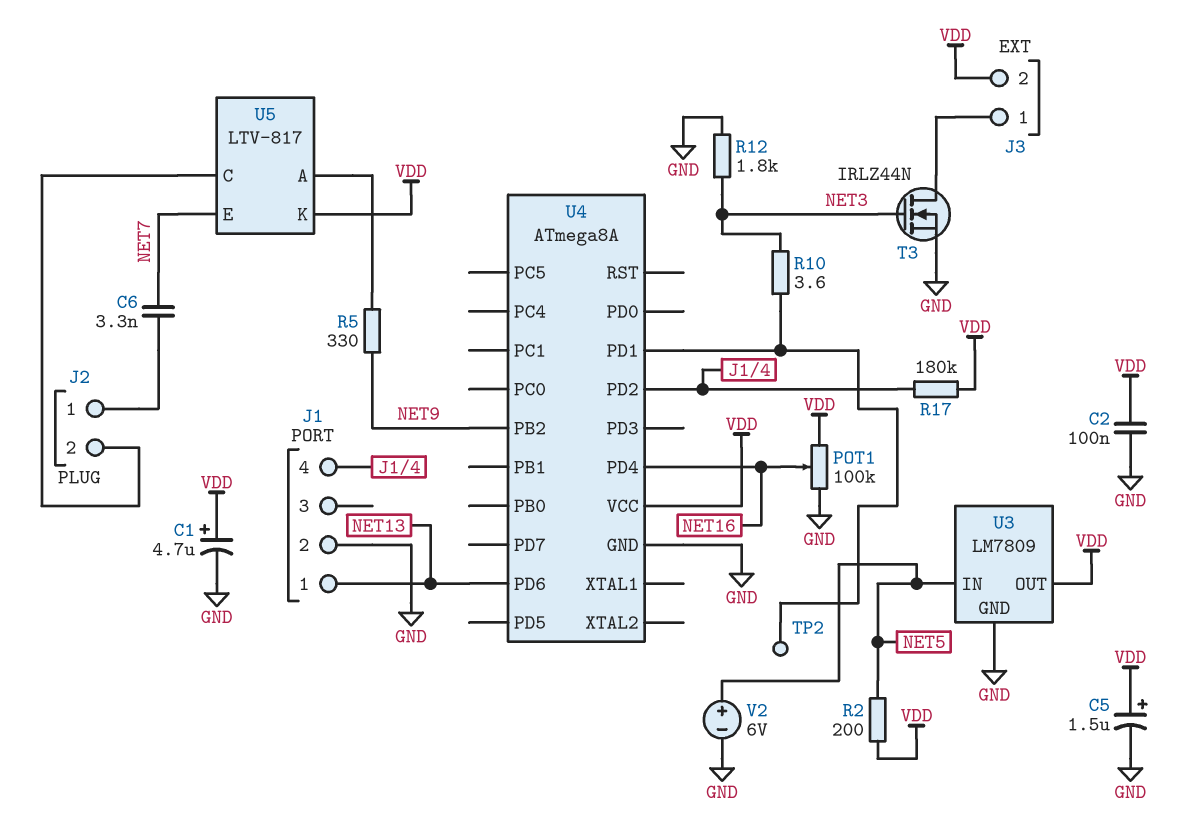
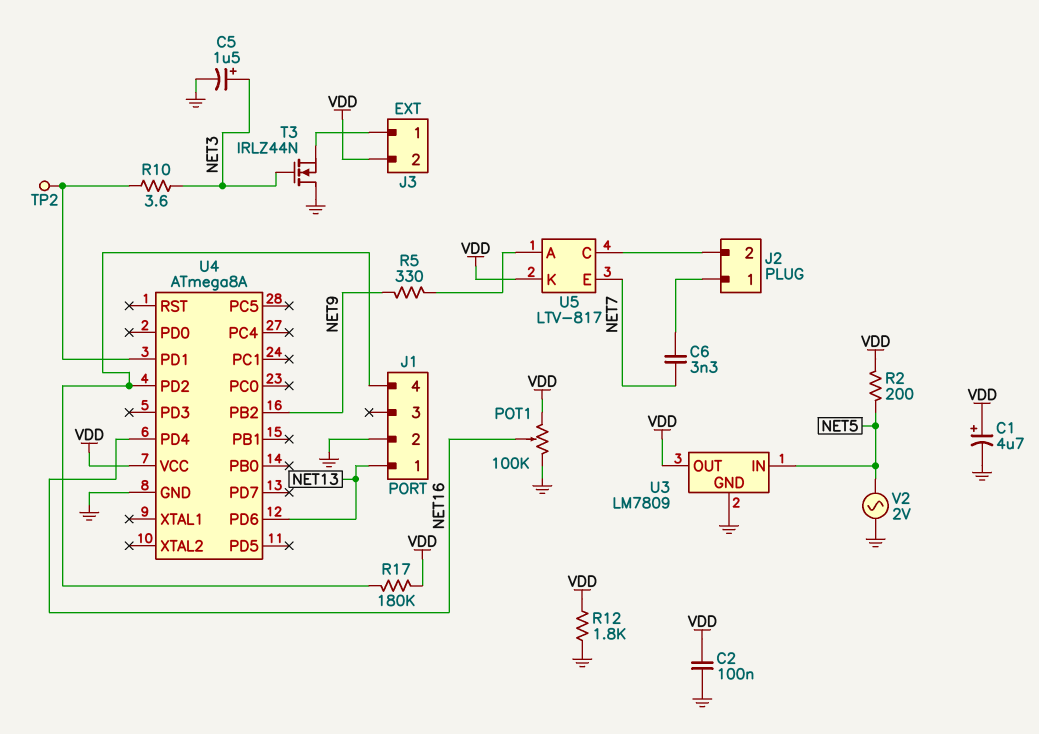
C5: 1.5uF (plus VDD, minus GND) -> 1.5uF (plus NET3, minus GND)
R12: 1.8k (GND, NET3) -> 1.8k (GND, VDD)
T3: NMOS IRLZ44N (G NET3, D J3/1, S GND) -> NMOS IRLZ44N (G NET3, D GND, S J3/1)
V2: 6V (plus NET5, minus GND) -> AC 2V (GND, NET5)

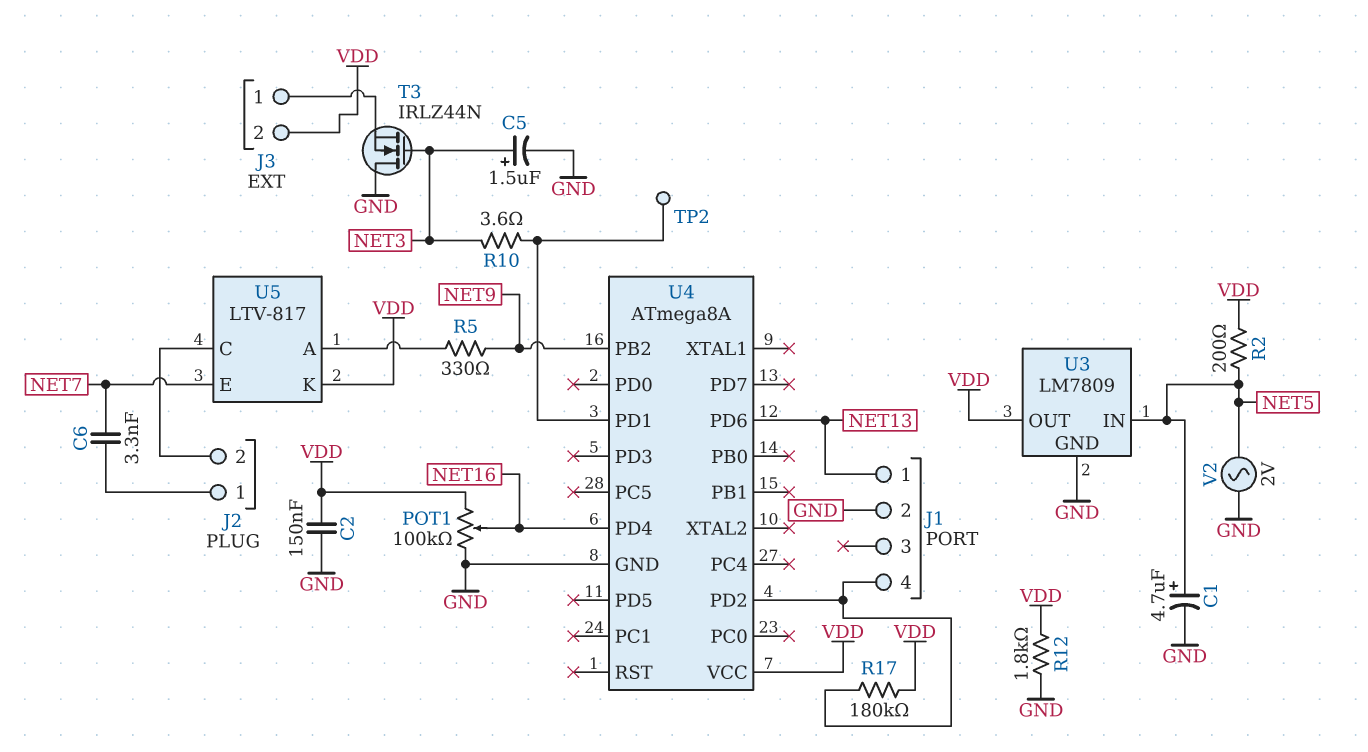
C1: 4.7uF (plus VDD, minus GND) -> 4.7uF (plus NET5, minus GND)
C2: 100nF (GND, VDD) -> 150nF (GND, VDD)

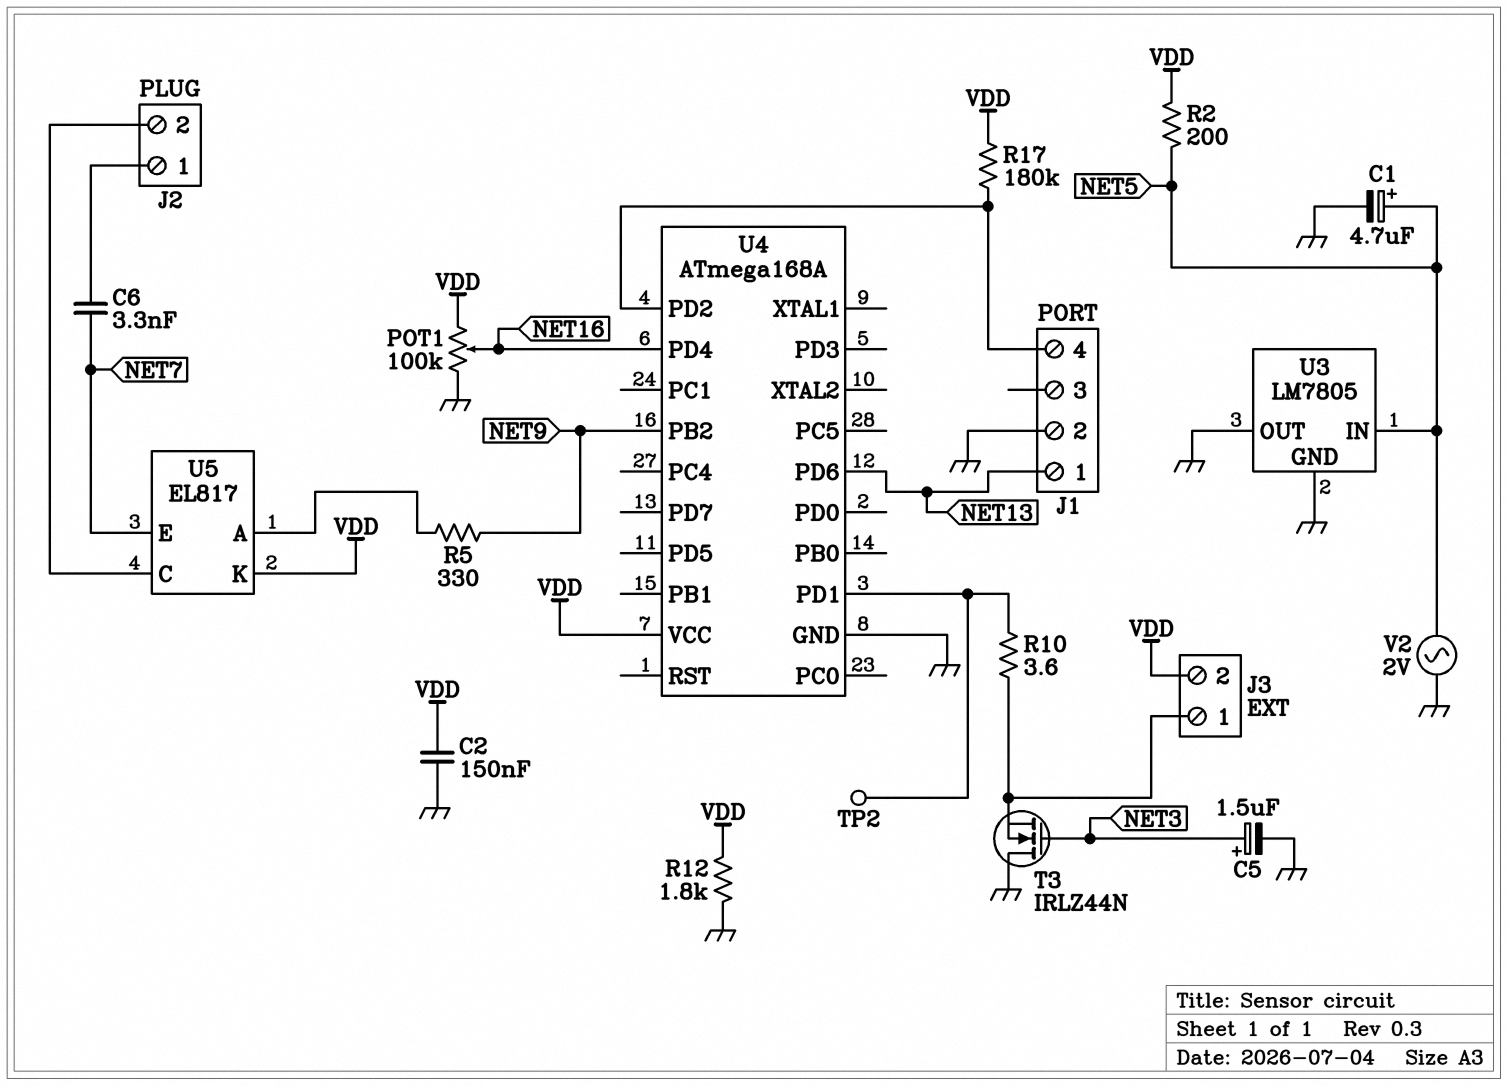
R10: 3.6 (NET3, U4/PD1) -> 3.6 (J3/1, U4/PD1)
U3: LM7809 -> LM7805
U3 pin OUT: VDD -> GND
U4: ATmega8A -> ATmega168A
U5: LTV-817 -> EL817

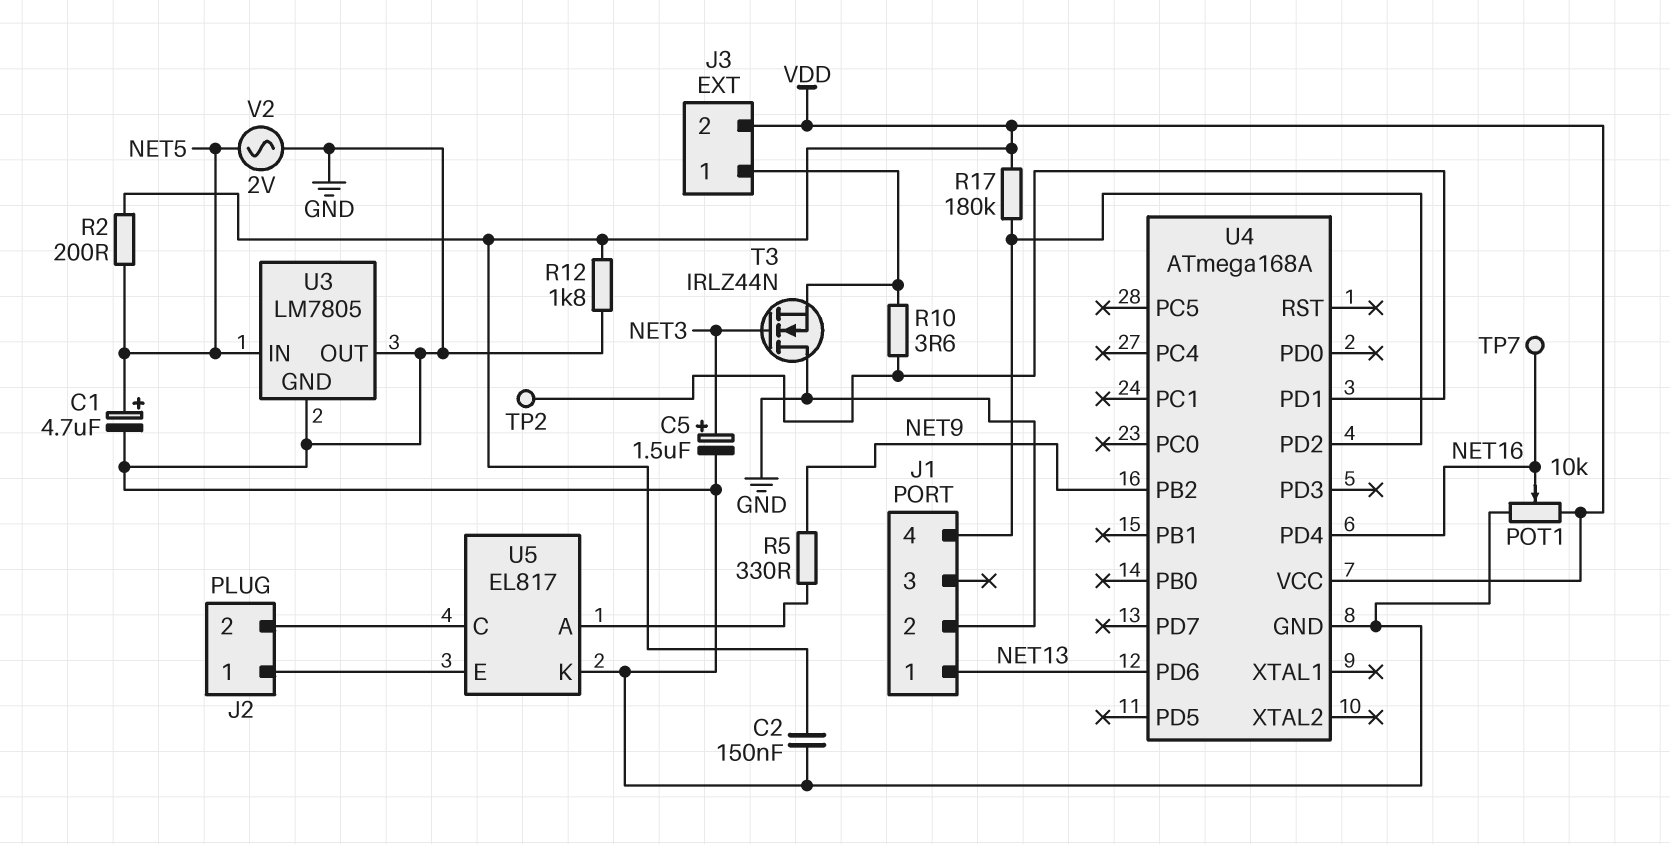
C6: 3.3nF (J2/1, NET7) -> none
POT1: 100k (GND, VDD, wiper NET16) -> 10k (GND, VDD, wiper NET16)
TP7: none -> test point (NET16)
U5 pin E: NET7 -> J2/1
U5 pin K: VDD -> GND

